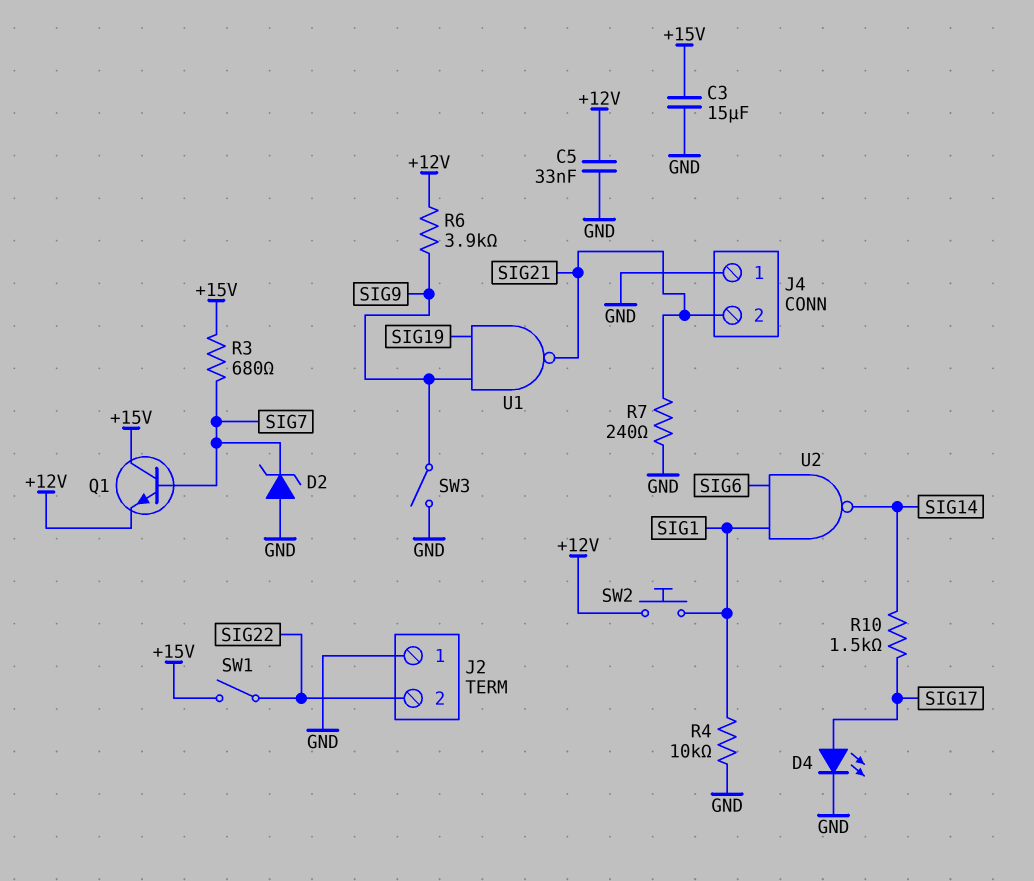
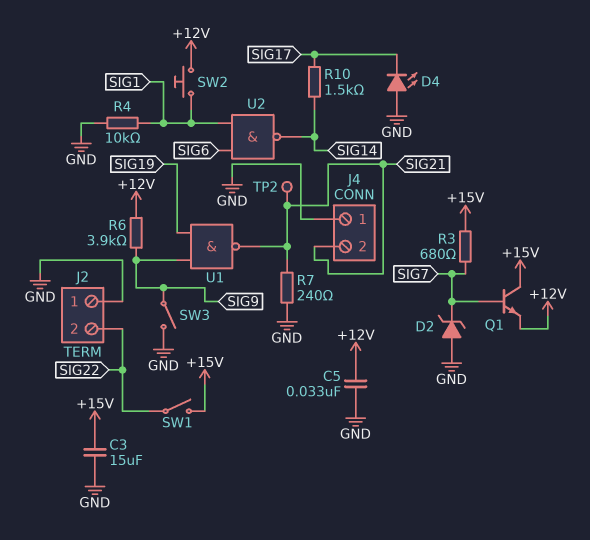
D4: LED (A SIG17, K GND) -> LED (A GND, K SIG17)
TP2: none -> test point (SIG21)

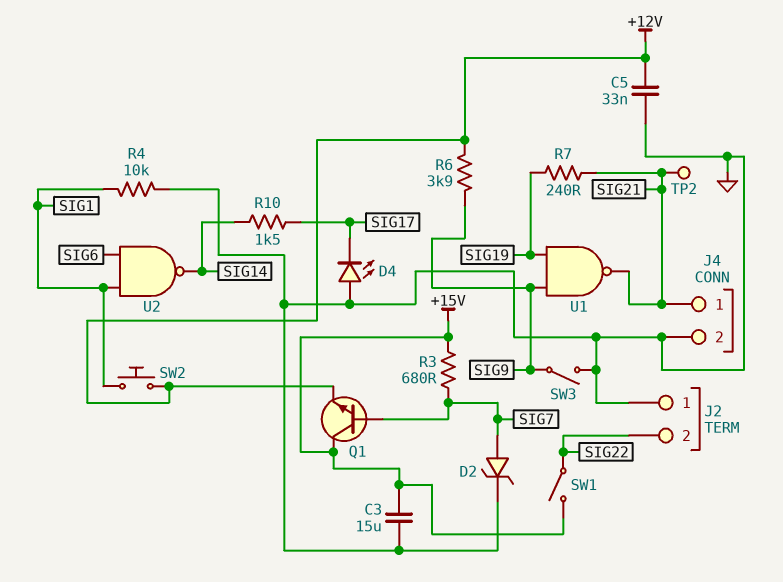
D2: zener (A GND, K SIG7) -> zener (A SIG7, K GND)
J4 pin 1: GND -> SIG21
J4 pin 2: SIG21 -> GND
R7: 240 (GND, SIG21) -> 240 (SIG19, SIG21)

